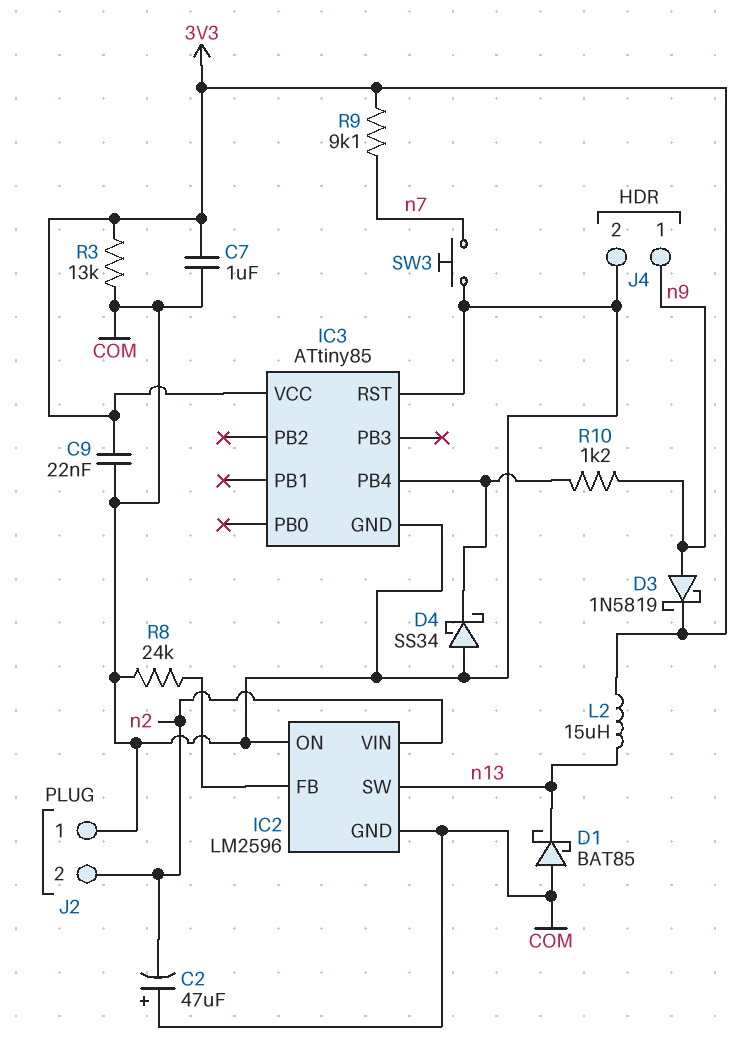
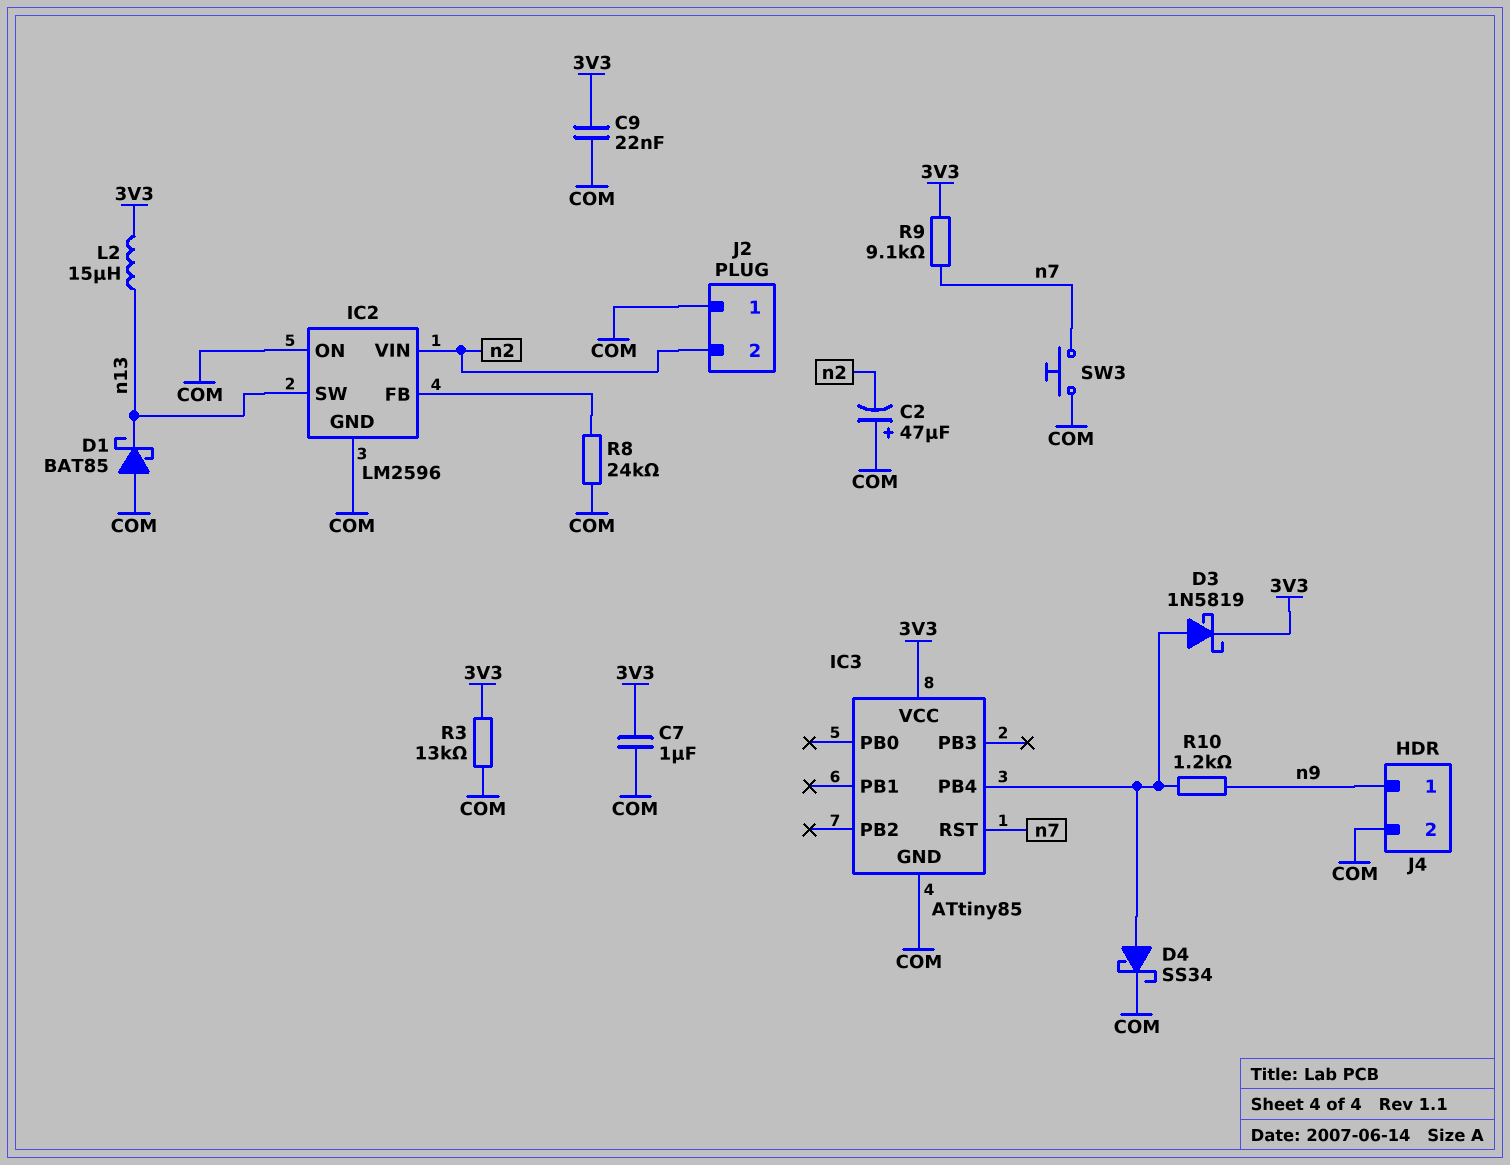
D3: schottky 1N5819 (A n9, K 3V3) -> schottky 1N5819 (A IC3/PB4, K 3V3)
D4: schottky SS34 (A COM, K IC3/PB4) -> schottky SS34 (A IC3/PB4, K COM)
IC3 pin RST: COM -> n7

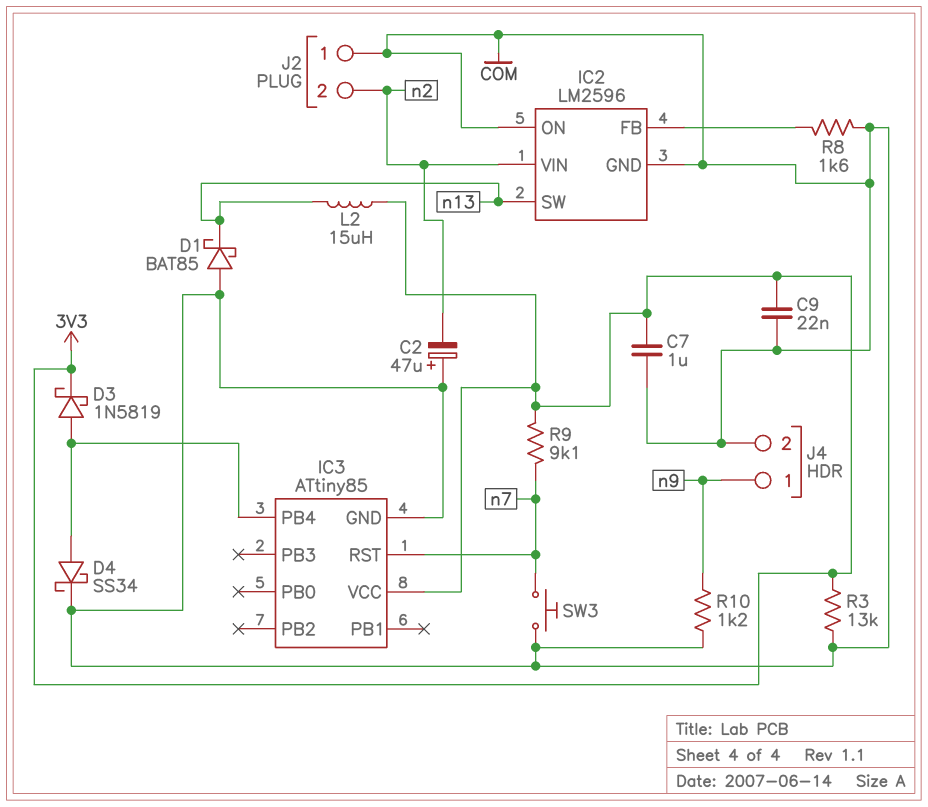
R8: 24k (COM, IC2/FB) -> 1.6k (COM, IC2/FB)
R10: 1.2k (IC3/PB4, n9) -> 1.2k (COM, n9)

